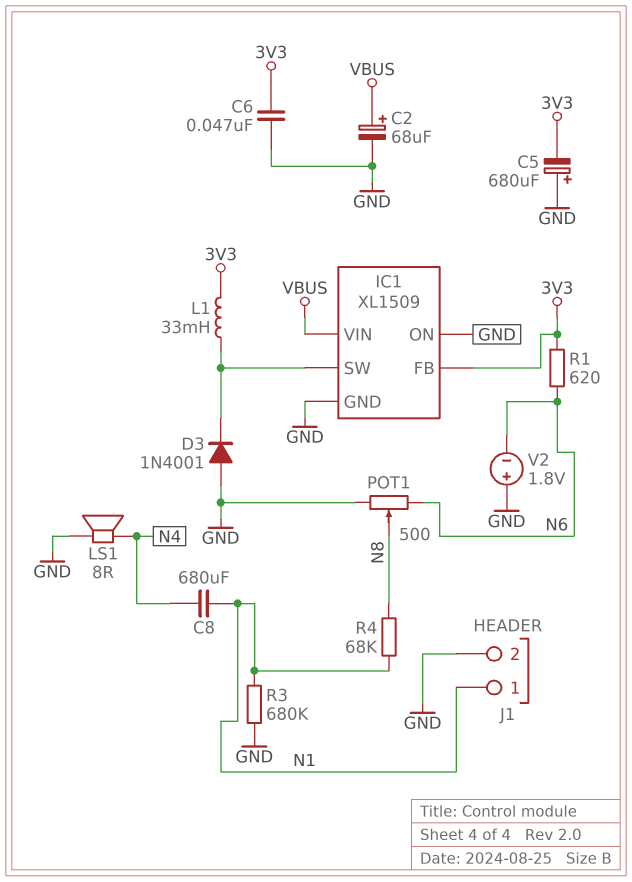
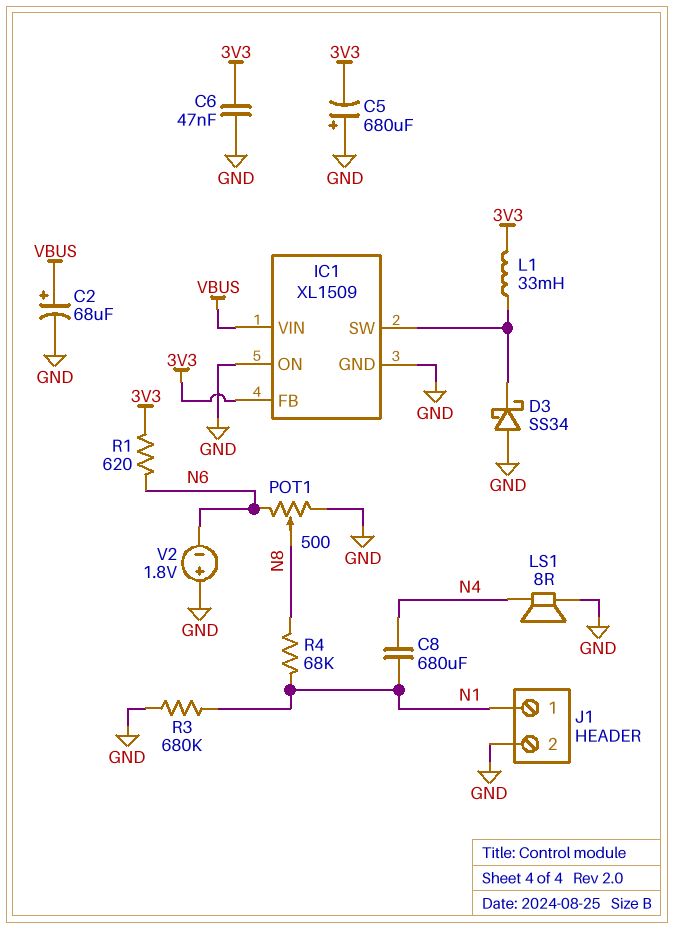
D3: diode 1N4001 (A GND, K IC1/SW) -> schottky SS34 (A GND, K IC1/SW)

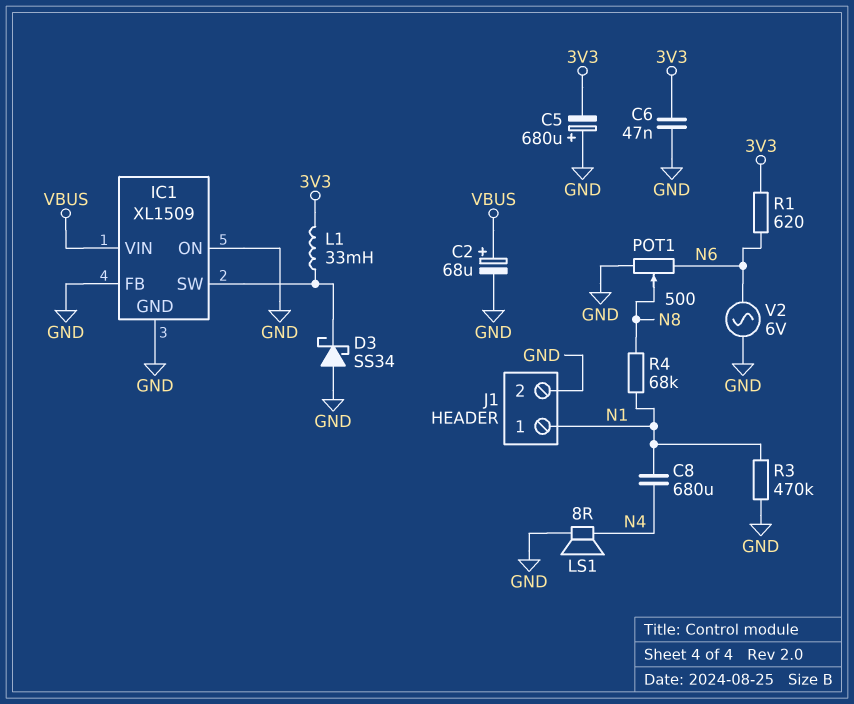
IC1 pin FB: 3V3 -> GND
R3: 680k (GND, N1) -> 470k (GND, N1)
V2: 1.8V (plus GND, minus N6) -> AC 6V (GND, N6)

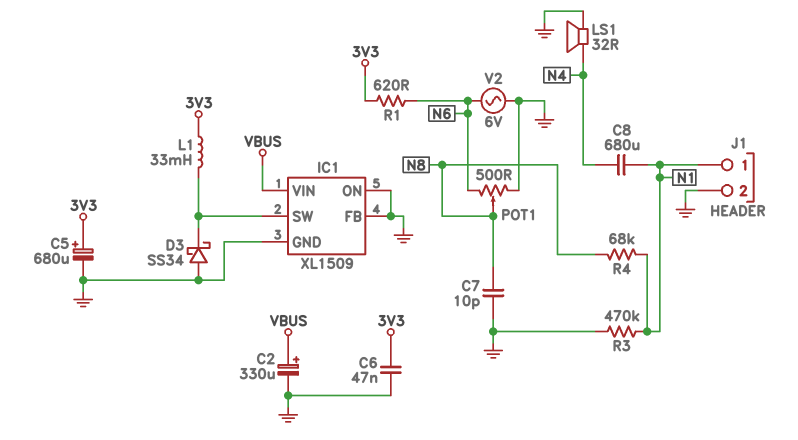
C2: 68uF (plus VBUS, minus GND) -> 330uF (plus VBUS, minus GND)
C5: 680uF (plus GND, minus 3V3) -> 680uF (plus 3V3, minus GND)
C7: none -> 10pF (GND, N8)
LS1: speaker 8R (GND, N4) -> speaker 32R (GND, N4)

